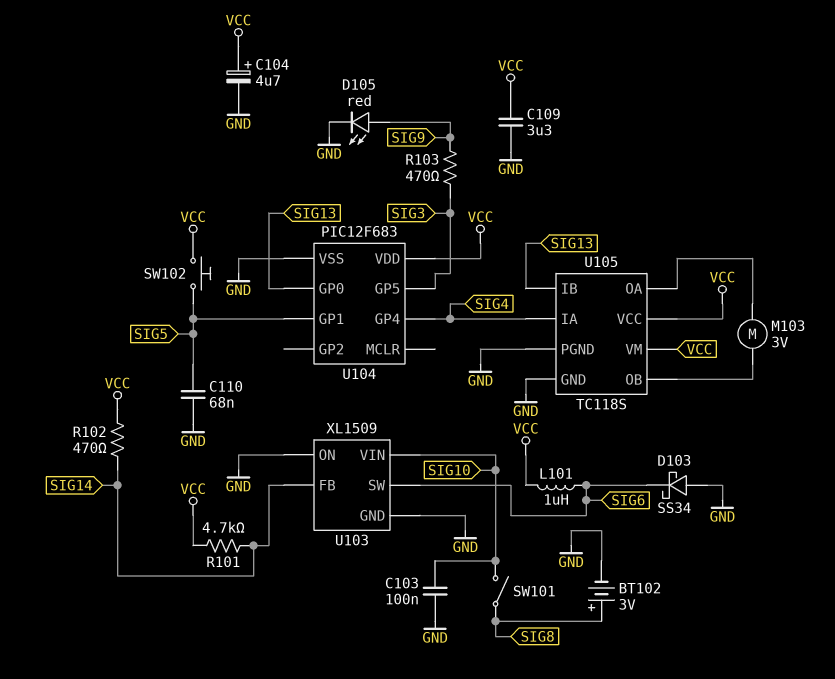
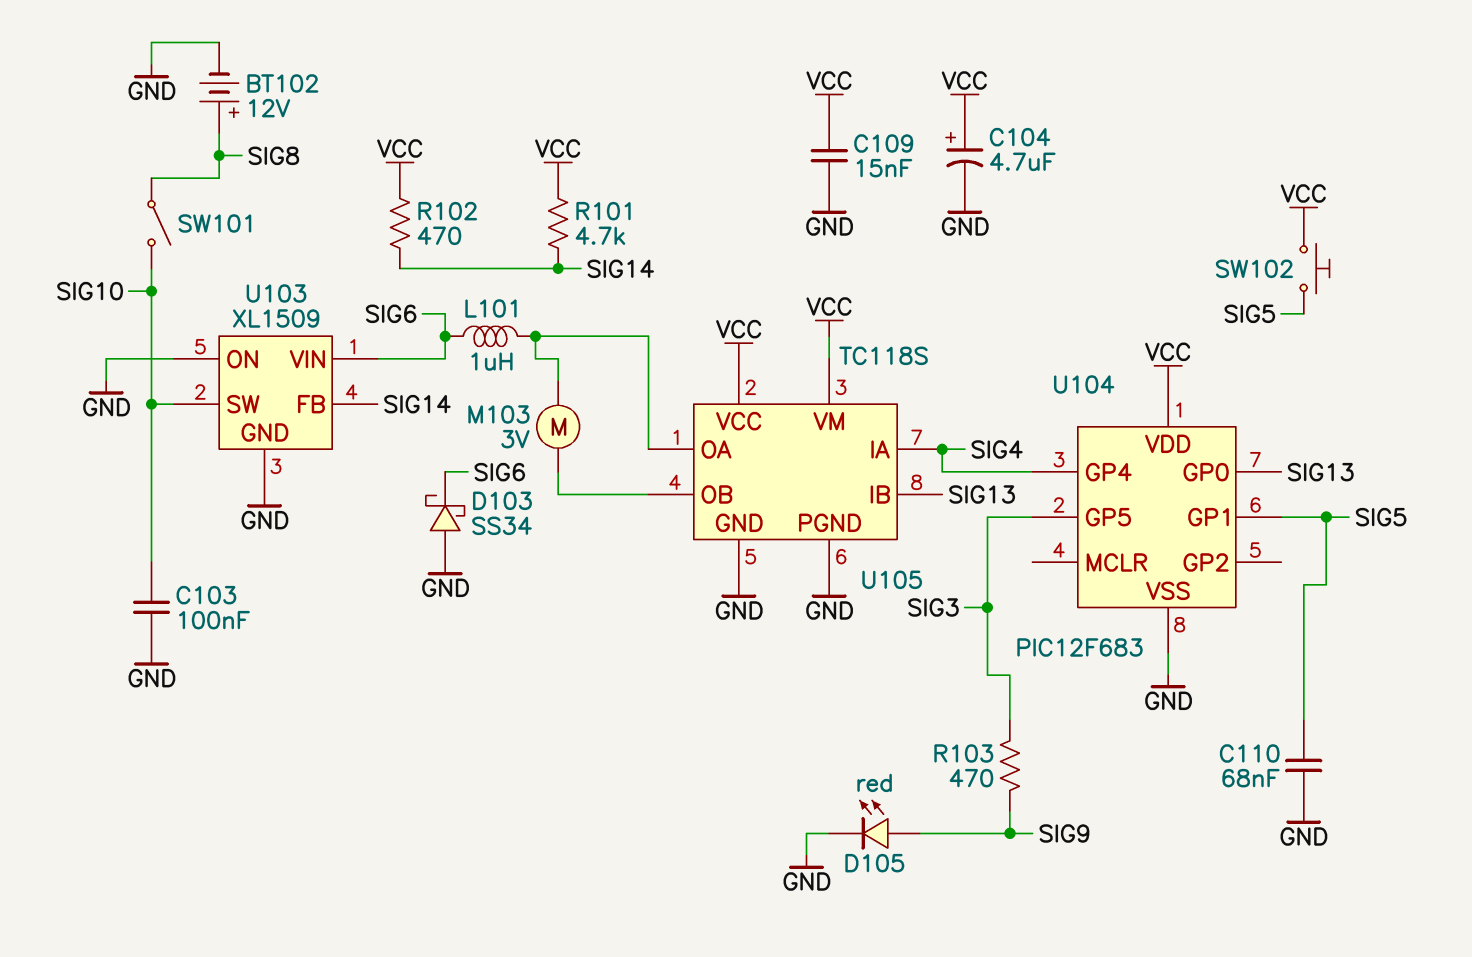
BT102: 3V (plus SIG8, minus GND) -> 12V (plus SIG8, minus GND)
C109: 3.3uF (GND, VCC) -> 15nF (GND, VCC)
L101: 1uH (SIG6, VCC) -> 1uH (SIG6, U105/OA)
U103 pin SW: SIG6 -> SIG10
U103 pin VIN: SIG10 -> SIG6

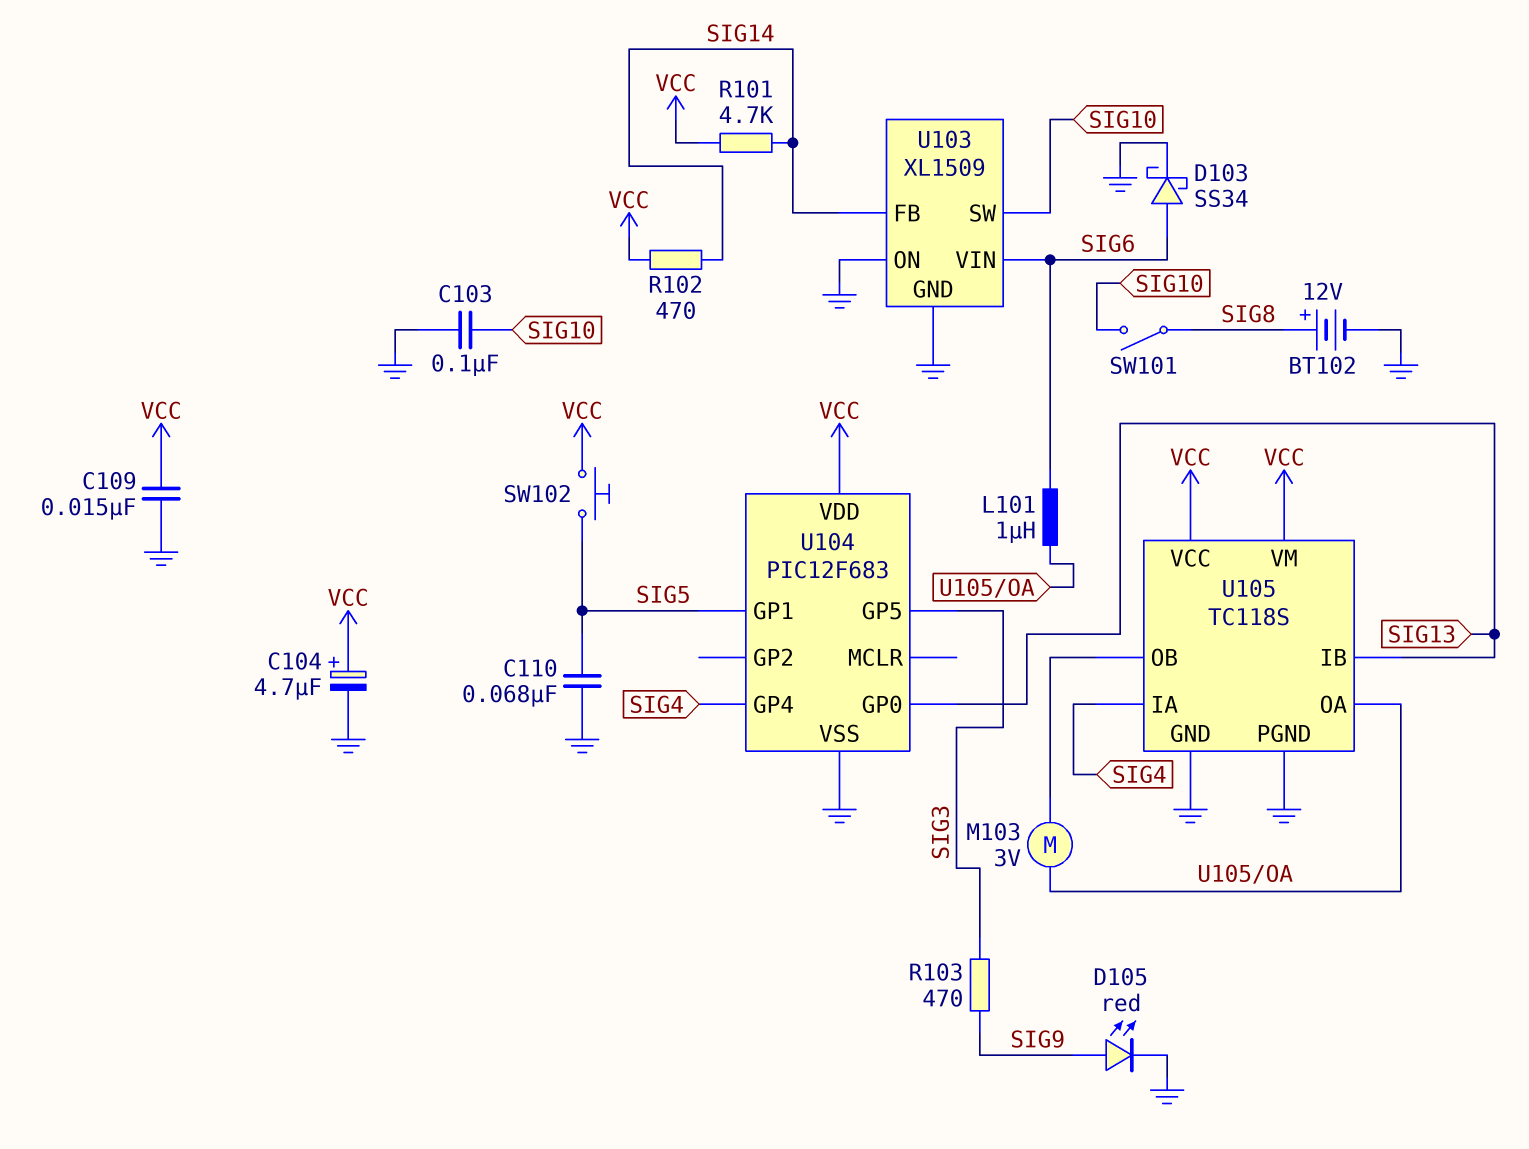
D103: schottky SS34 (A GND, K SIG6) -> schottky SS34 (A SIG6, K GND)

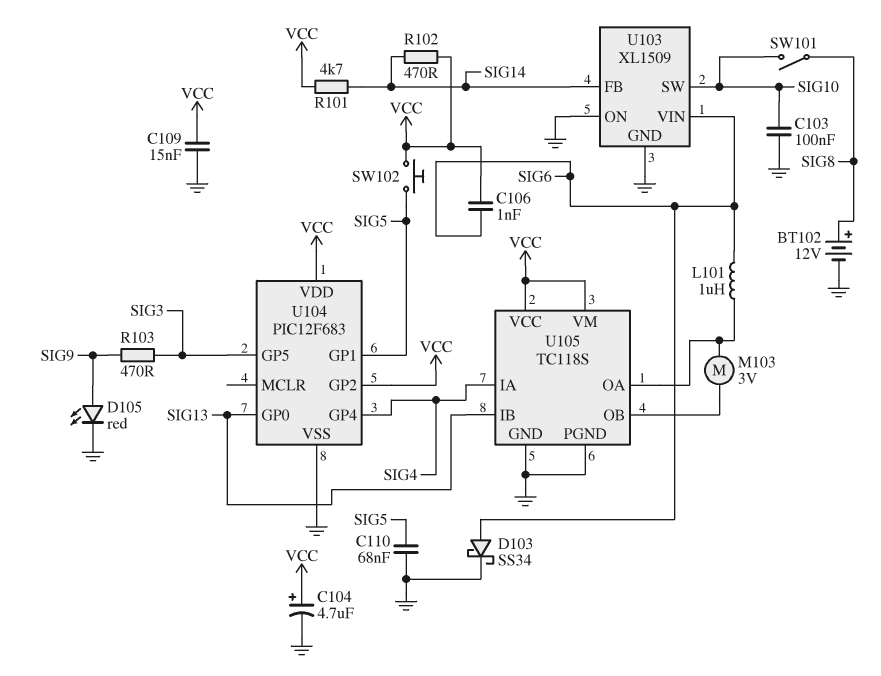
C106: none -> 1nF (SIG6, VCC)
U104 pin GP2: none -> VCC

